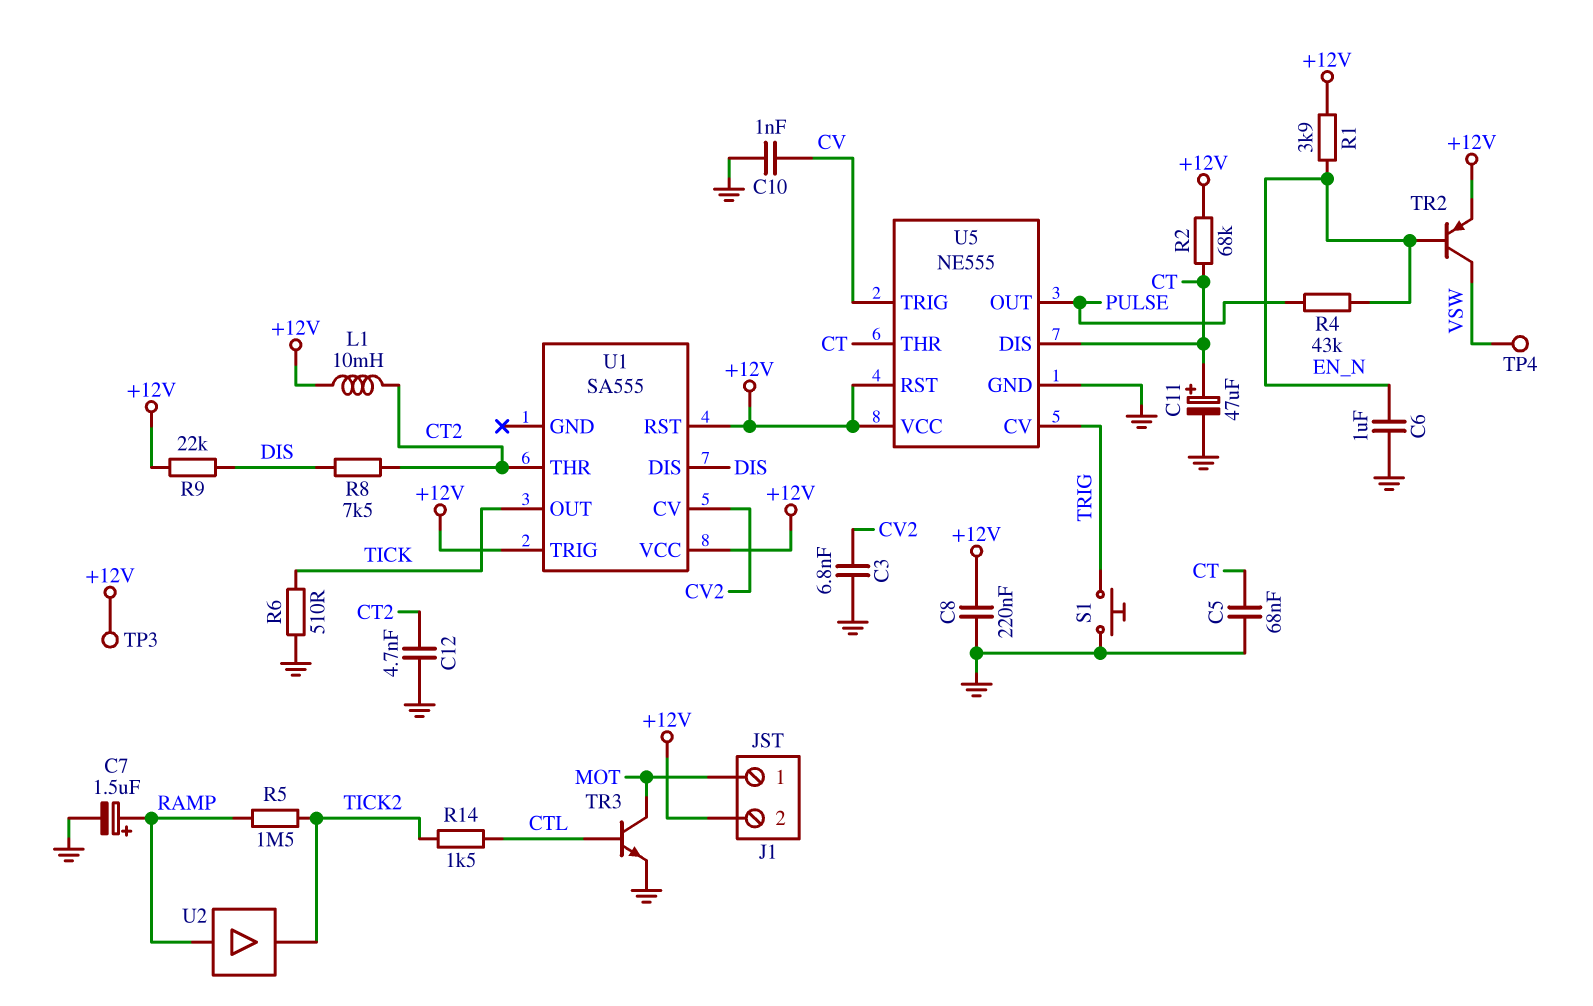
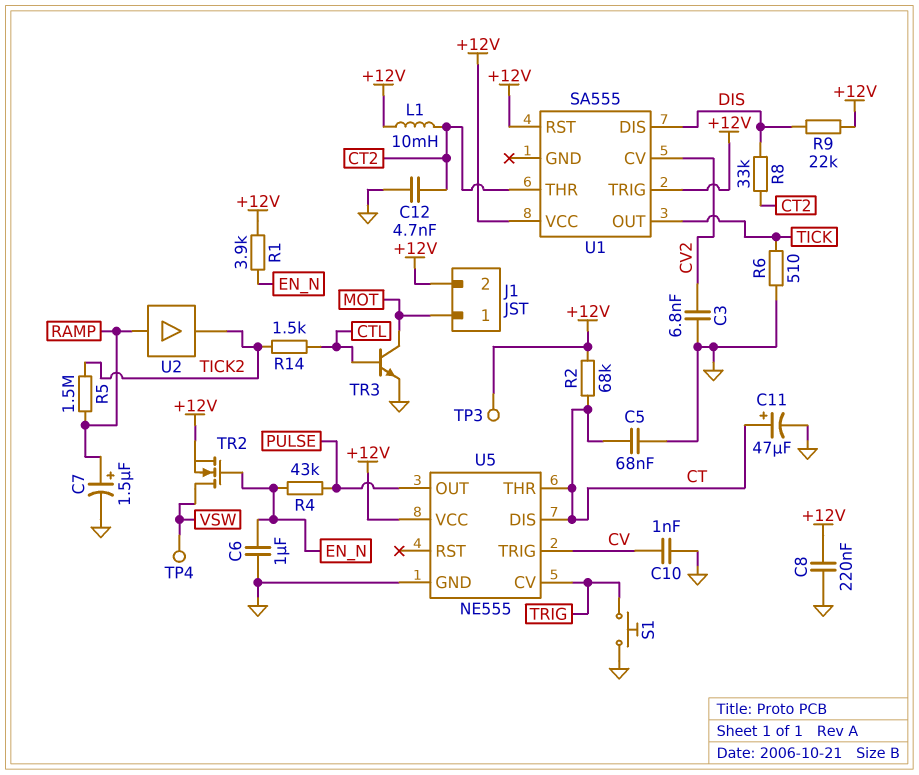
R8: 7.5k (CT2, DIS) -> 33k (CT2, DIS)
TR2: PNP (B EN_N, C VSW, E +12V) -> NMOS (G EN_N, D VSW, S +12V)
U5 pin RST: +12V -> none

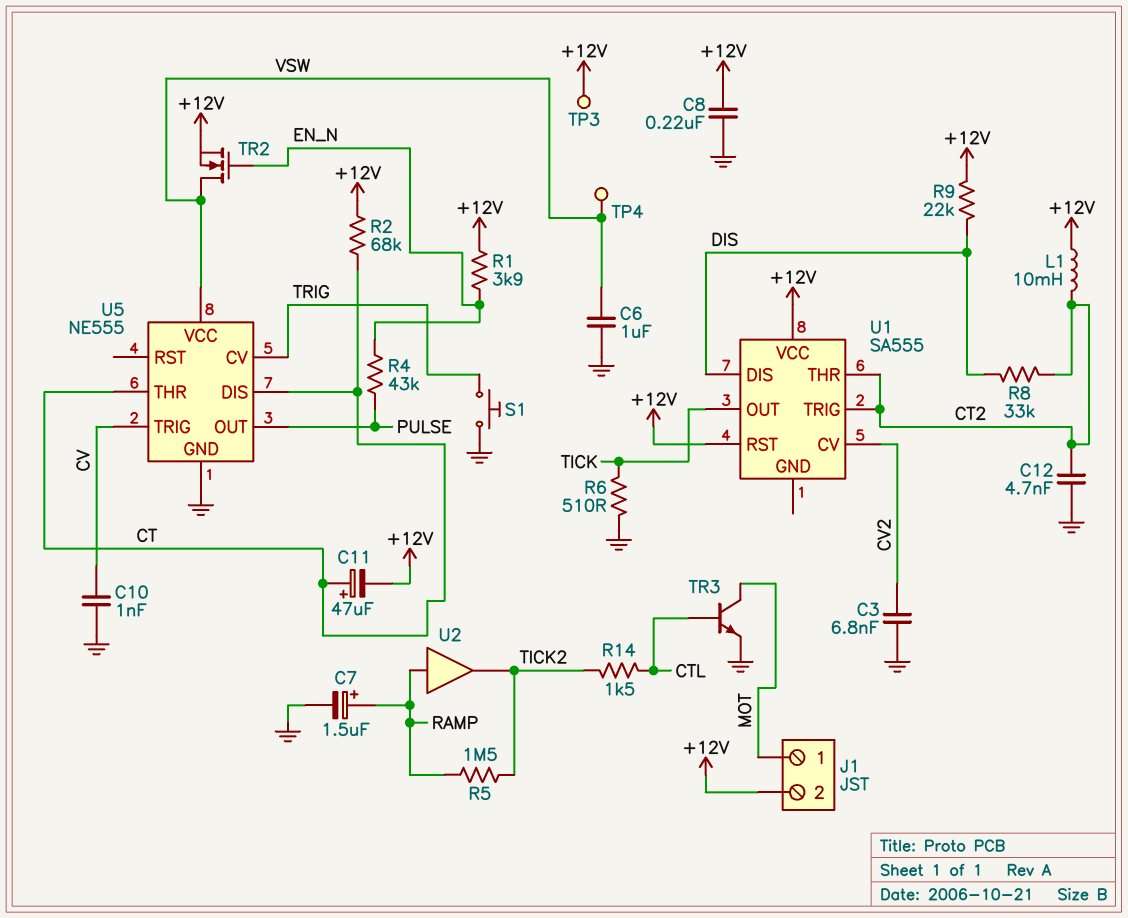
C5: 68nF (CT, GND) -> none
C6: 1uF (EN_N, GND) -> 1uF (GND, VSW)
C11: 47uF (plus CT, minus GND) -> 47uF (plus CT, minus +12V)
U1 pin TRIG: +12V -> CT2
U5 pin VCC: +12V -> VSW

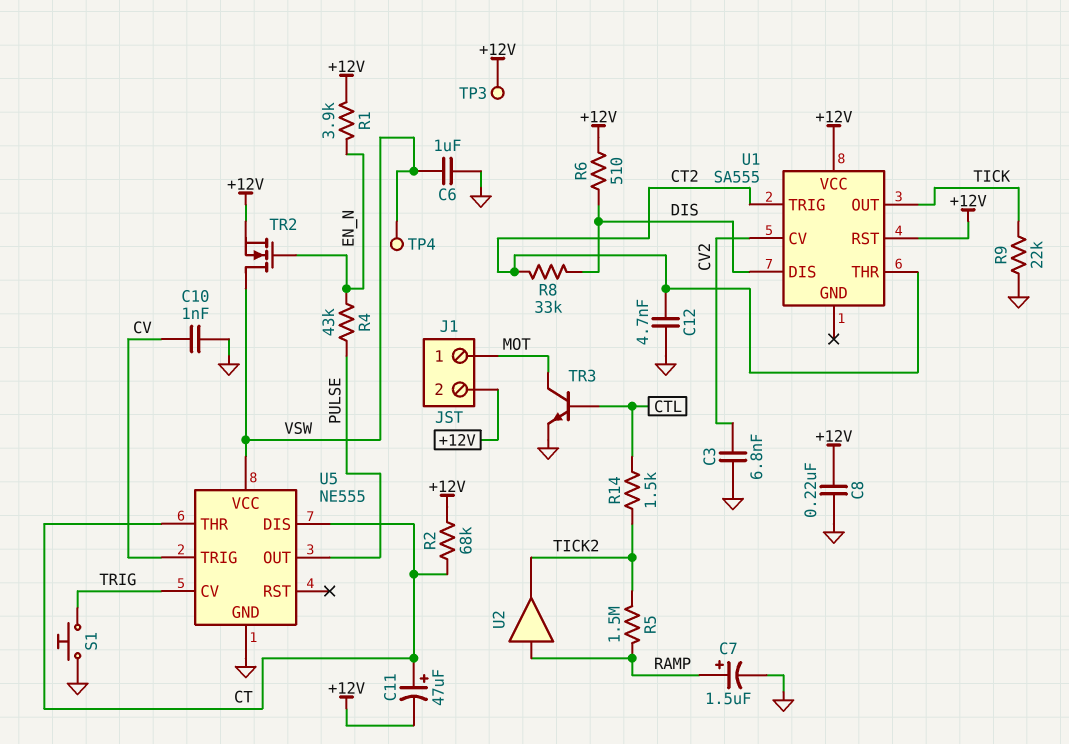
L1: 10mH (+12V, CT2) -> none
R6: 510 (GND, TICK) -> 510 (+12V, DIS)
R9: 22k (+12V, DIS) -> 22k (GND, TICK)

